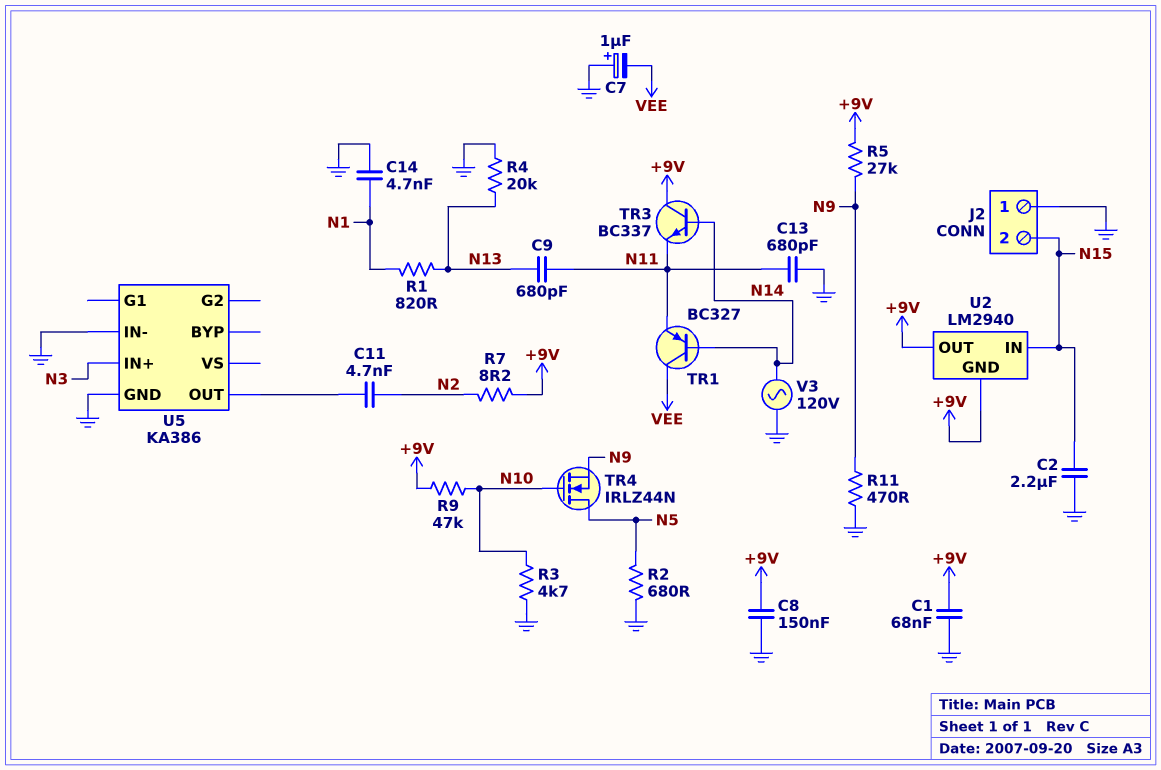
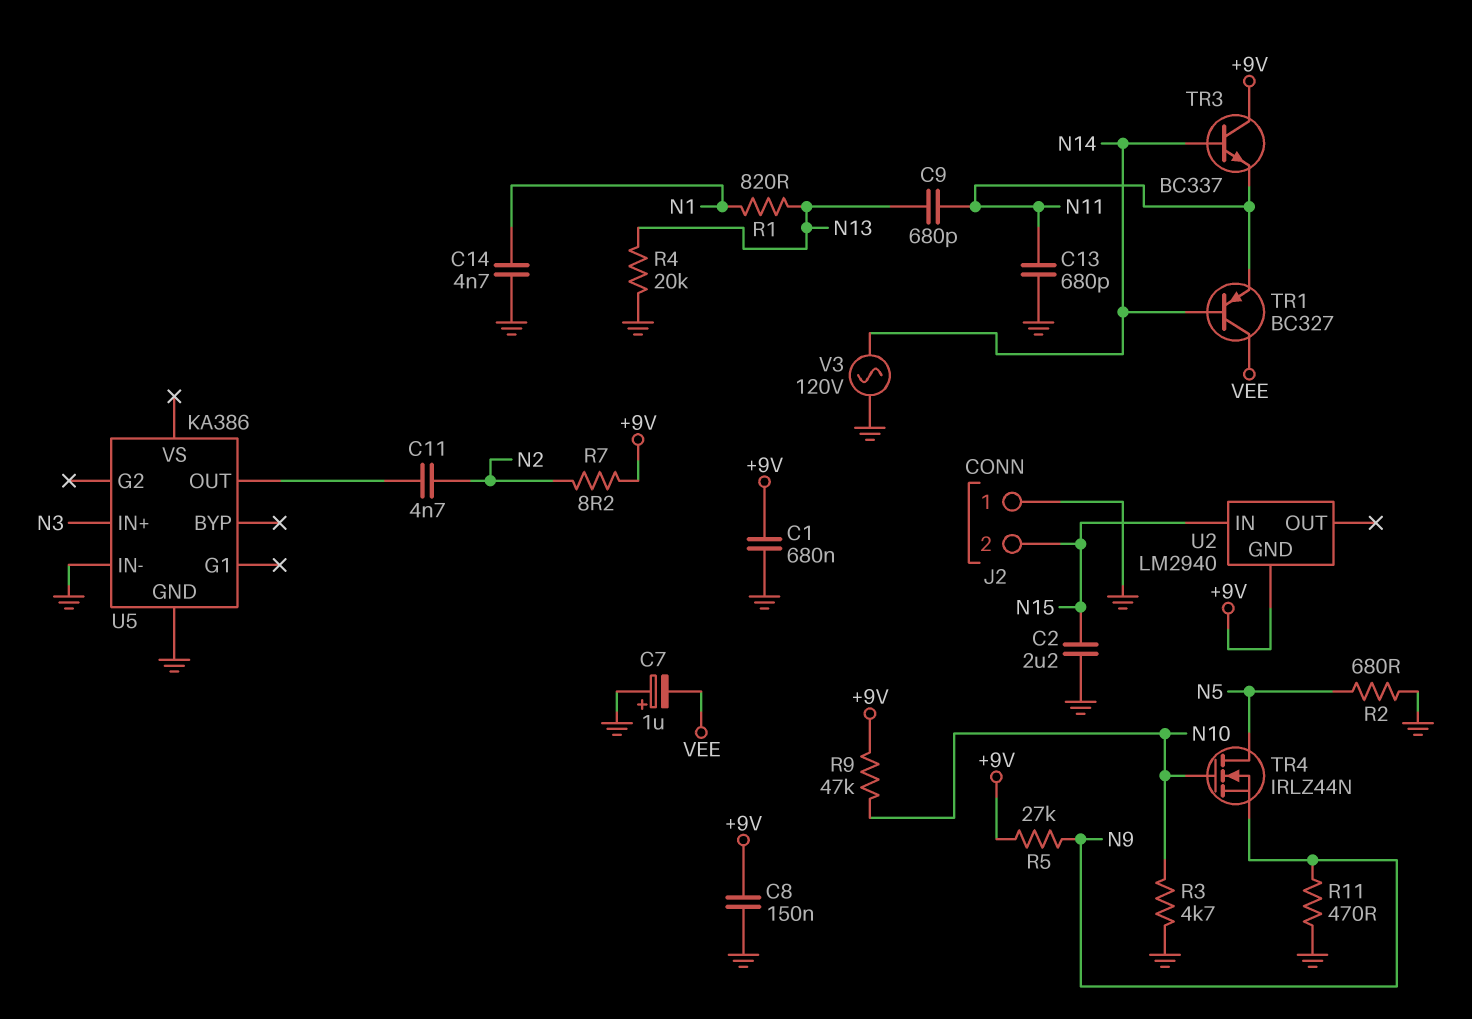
C1: 68nF (+9V, GND) -> 680nF (+9V, GND)
U2 pin OUT: +9V -> none

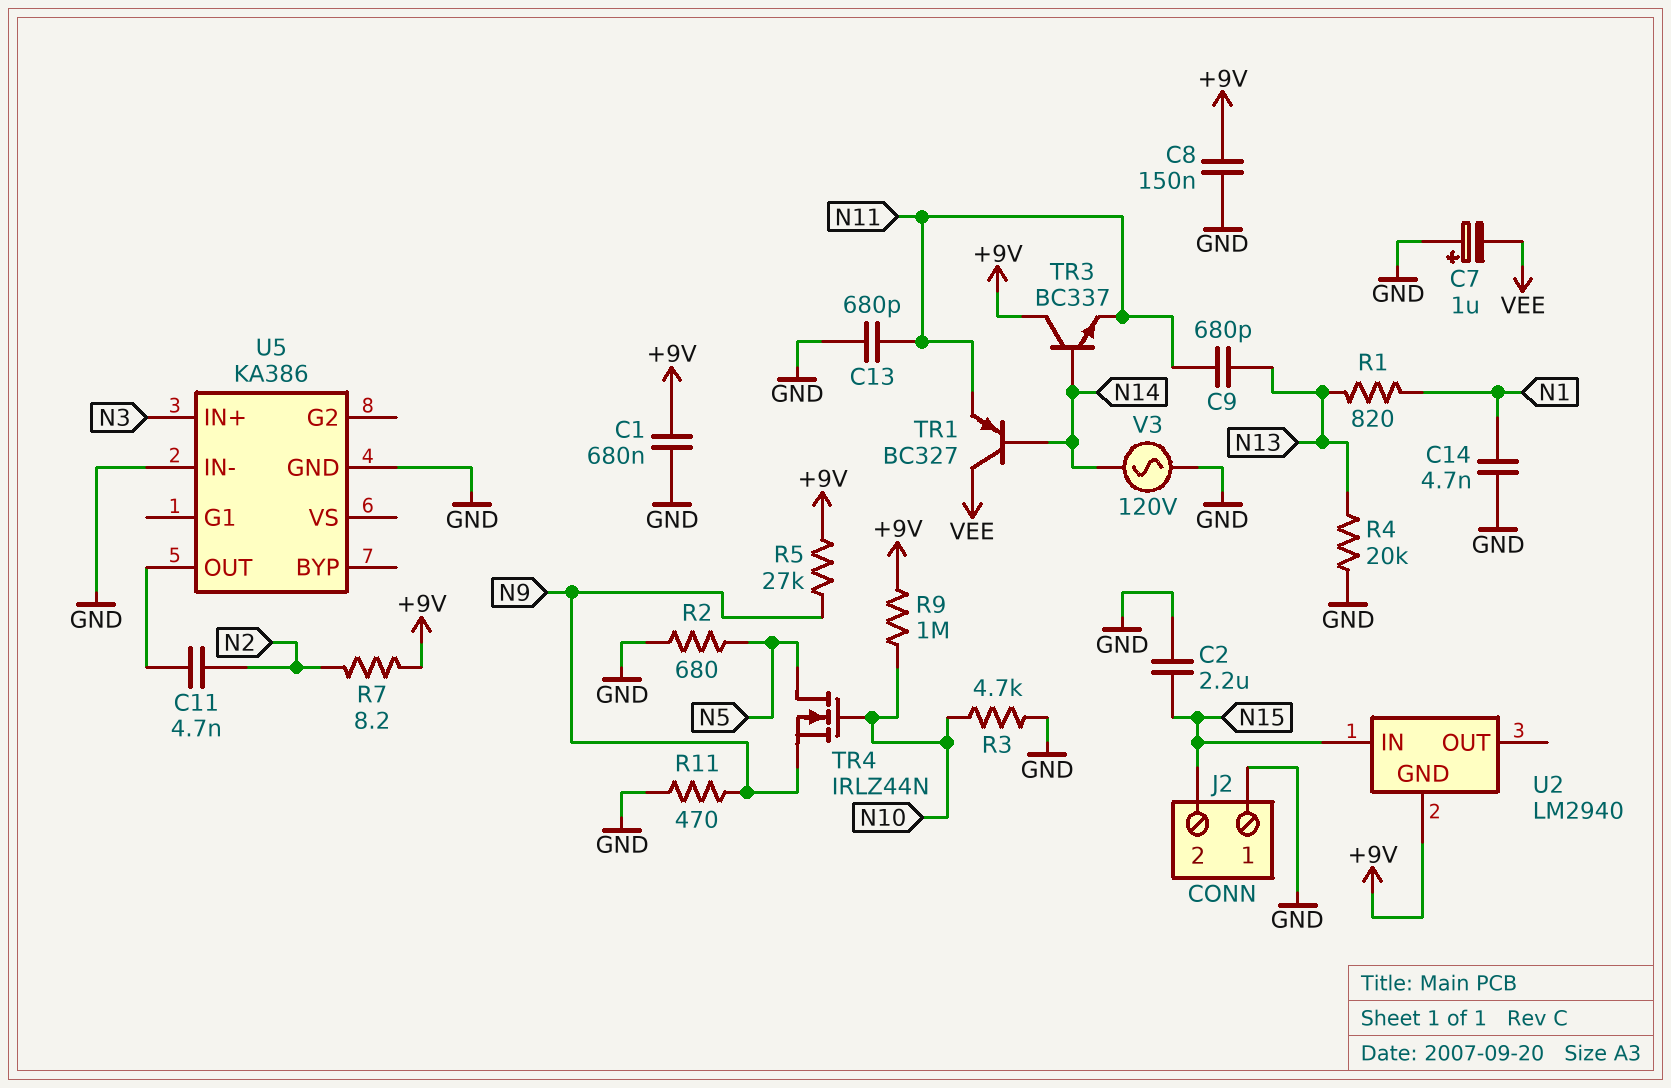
R9: 47k (+9V, N10) -> 1M (+9V, N10)

